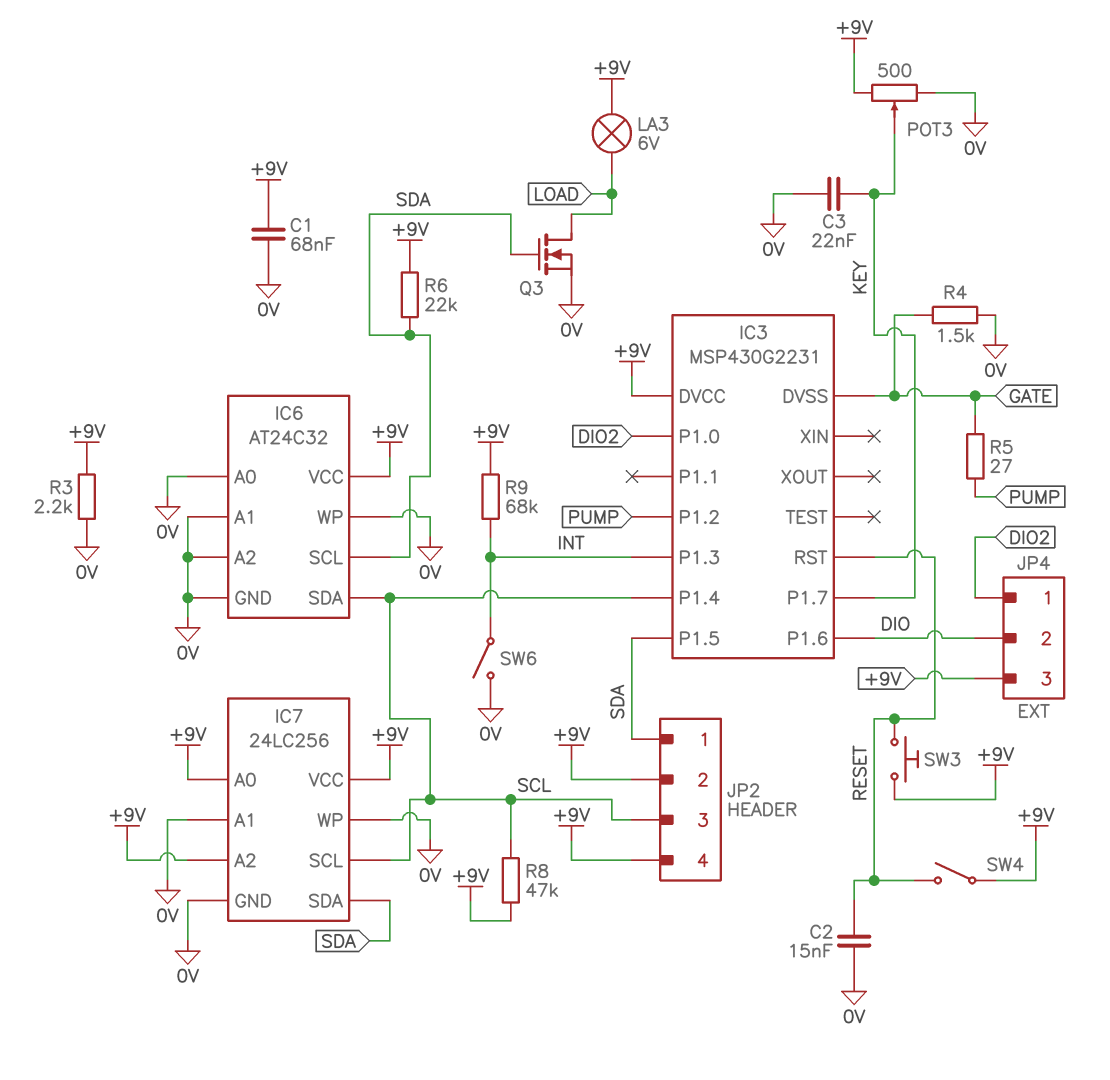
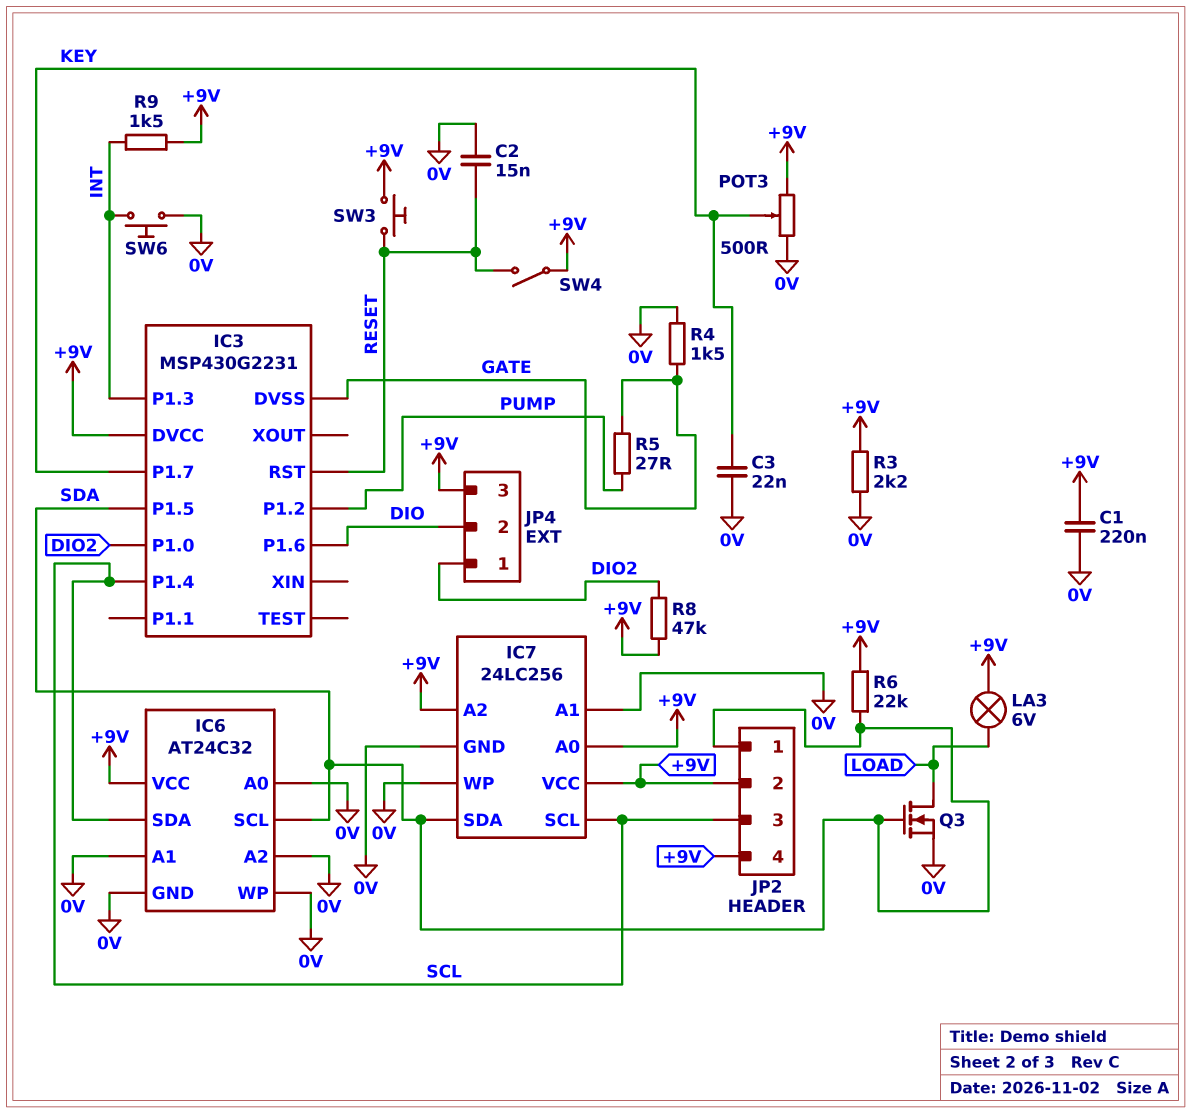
C1: 68nF (+9V, 0V) -> 220nF (+9V, 0V)
R8: 47k (+9V, SCL) -> 47k (+9V, DIO2)
R9: 68k (+9V, INT) -> 1.5k (+9V, INT)
SW6: switch (0V, INT) -> button (0V, INT)

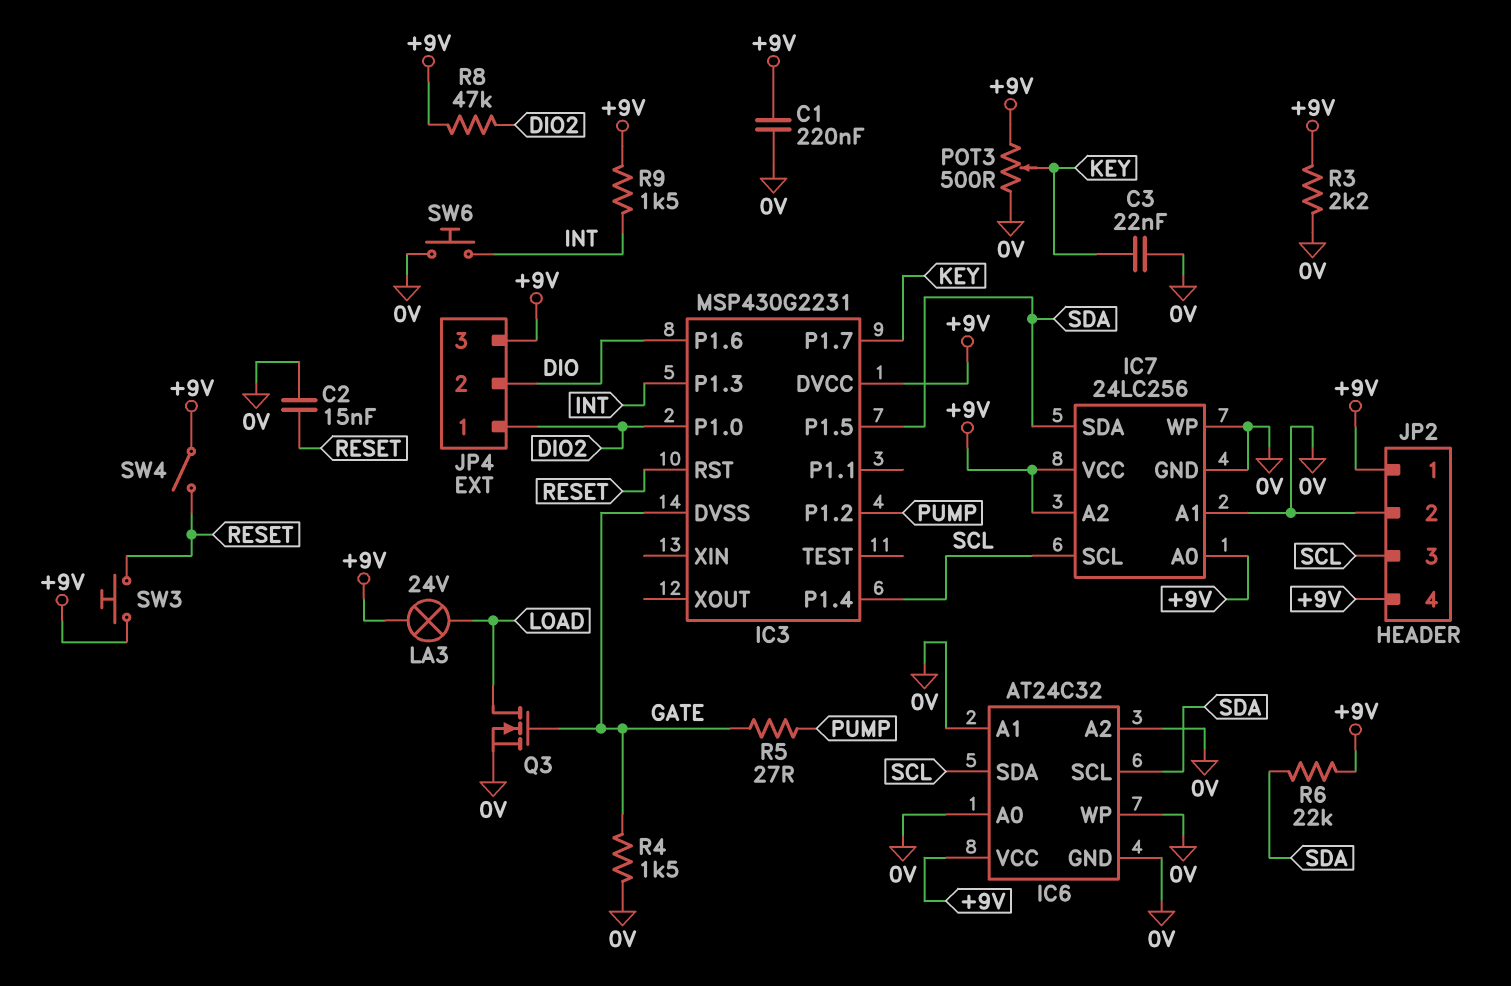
JP2 pin 1: SDA -> +9V
JP2 pin 2: +9V -> 0V
LA3: lamp 6V (+9V, LOAD) -> lamp 24V (+9V, LOAD)
Q3: NMOS (G SDA, D LOAD, S 0V) -> NMOS (G GATE, D LOAD, S 0V)

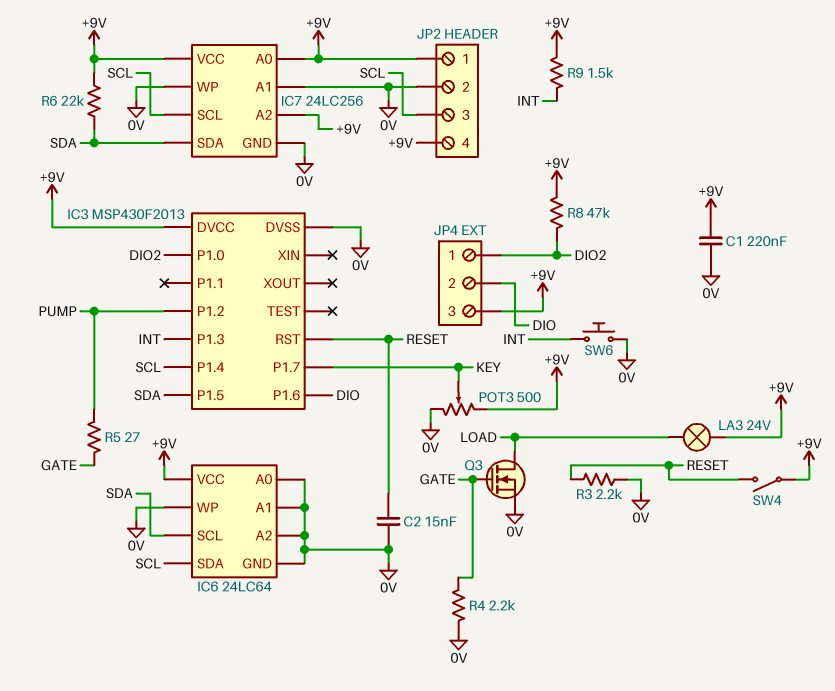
C3: 22nF (0V, KEY) -> none
IC3: MSP430G2231 -> MSP430F2013
IC3 pin DVSS: GATE -> 0V
IC6: AT24C32 -> 24LC64
R3: 2.2k (+9V, 0V) -> 2.2k (0V, RESET)
R4: 1.5k (0V, GATE) -> 2.2k (0V, GATE)
SW3: button (+9V, RESET) -> none

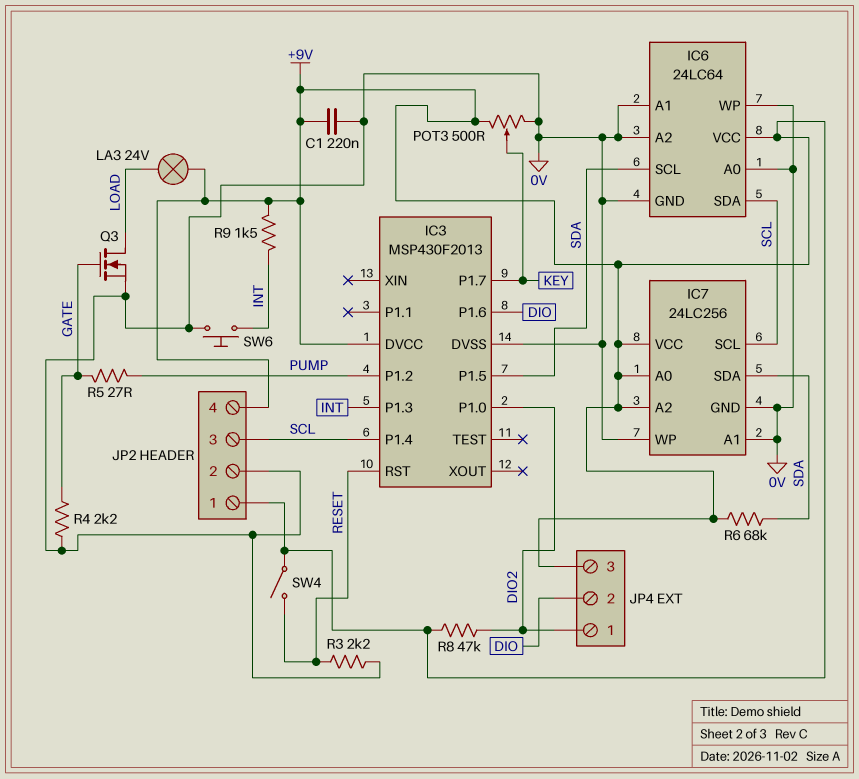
C2: 15nF (0V, RESET) -> none
R6: 22k (+9V, SDA) -> 68k (+9V, SDA)

